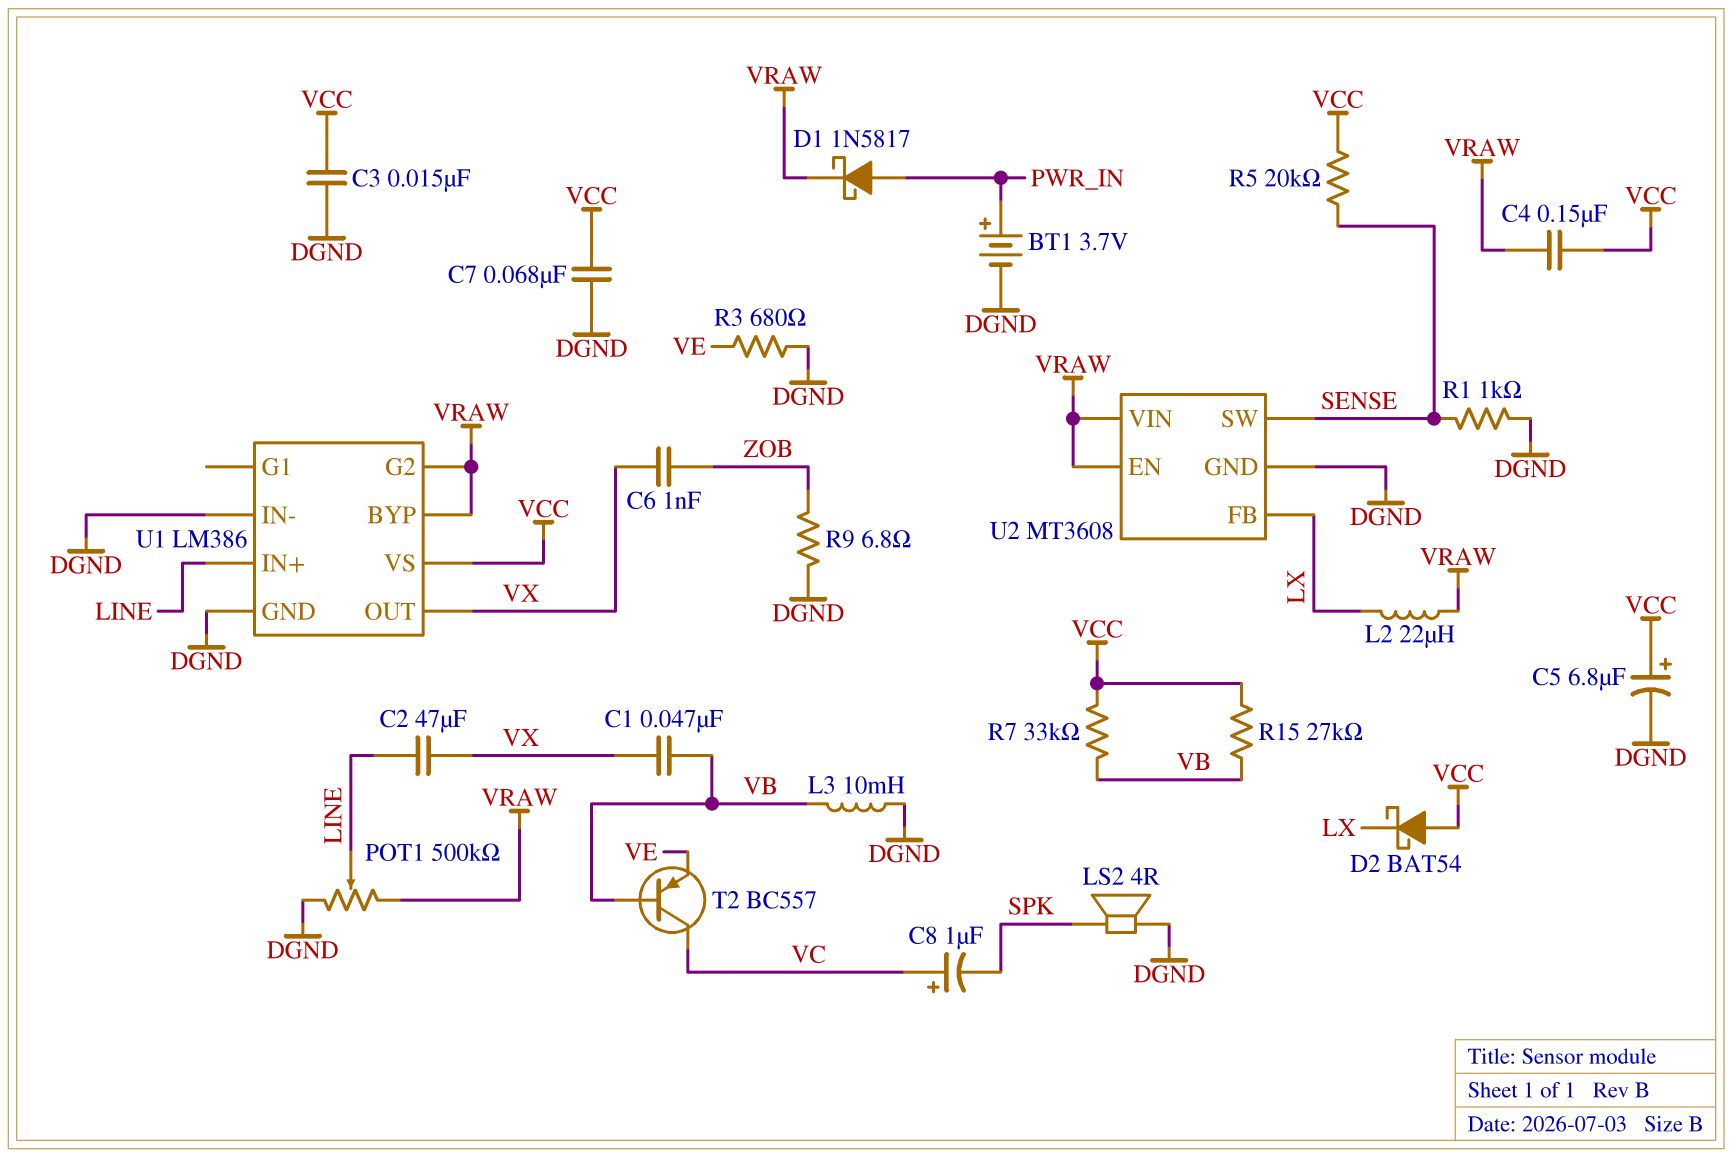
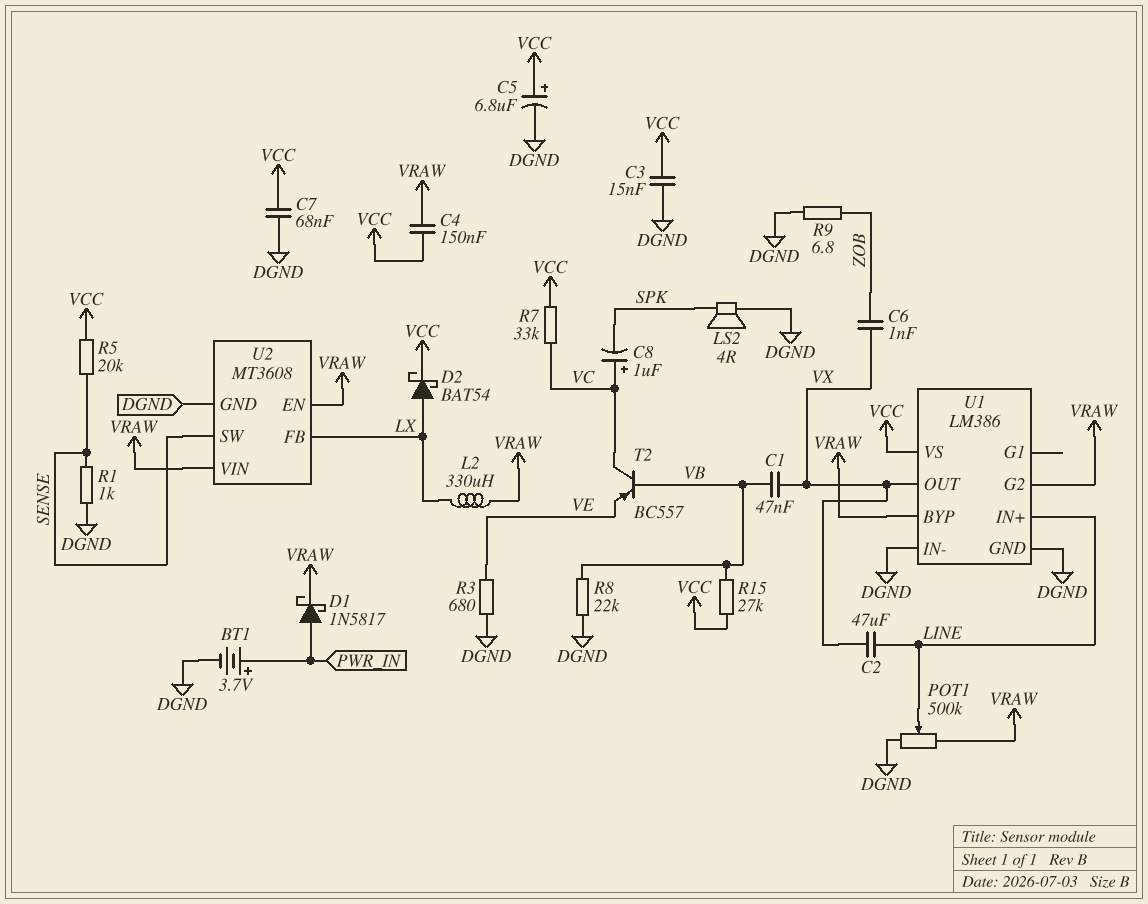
D2: schottky BAT54 (A VCC, K LX) -> schottky BAT54 (A LX, K VCC)
L2: 22uH (LX, VRAW) -> 330uH (LX, VRAW)
L3: 10mH (DGND, VB) -> none
R7: 33k (VB, VCC) -> 33k (VC, VCC)
R8: none -> 22k (DGND, VB)

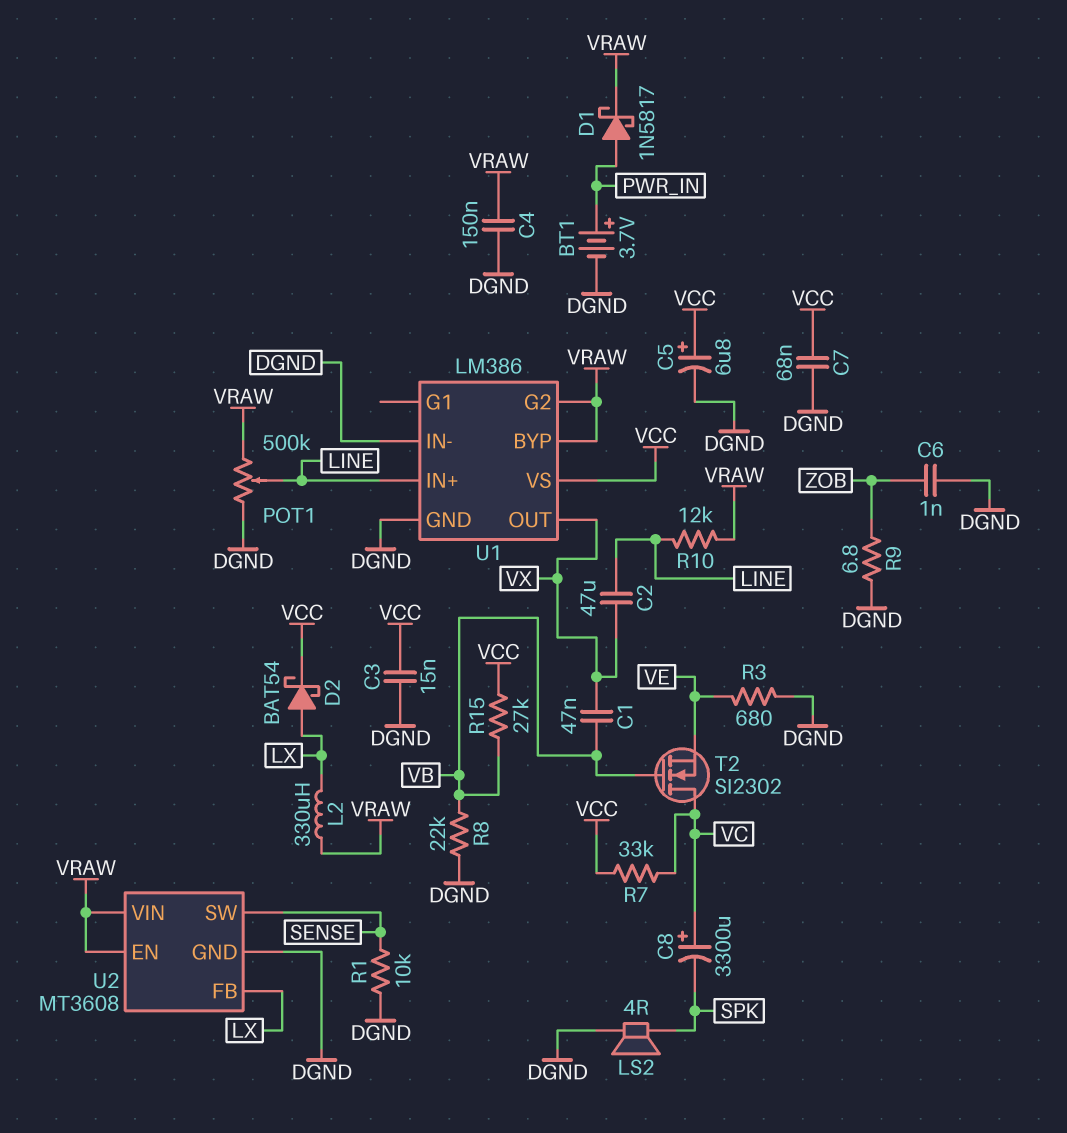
C4: 150nF (VCC, VRAW) -> 150nF (DGND, VRAW)
C6: 1nF (VX, ZOB) -> 1nF (DGND, ZOB)
C8: 1uF (plus VC, minus SPK) -> 3300uF (plus VC, minus SPK)
R1: 1k (DGND, SENSE) -> 10k (DGND, SENSE)
R5: 20k (SENSE, VCC) -> none
R10: none -> 12k (LINE, VRAW)
T2: PNP BC557 (B VB, C VC, E VE) -> NMOS SI2302 (G VB, D VC, S VE)

